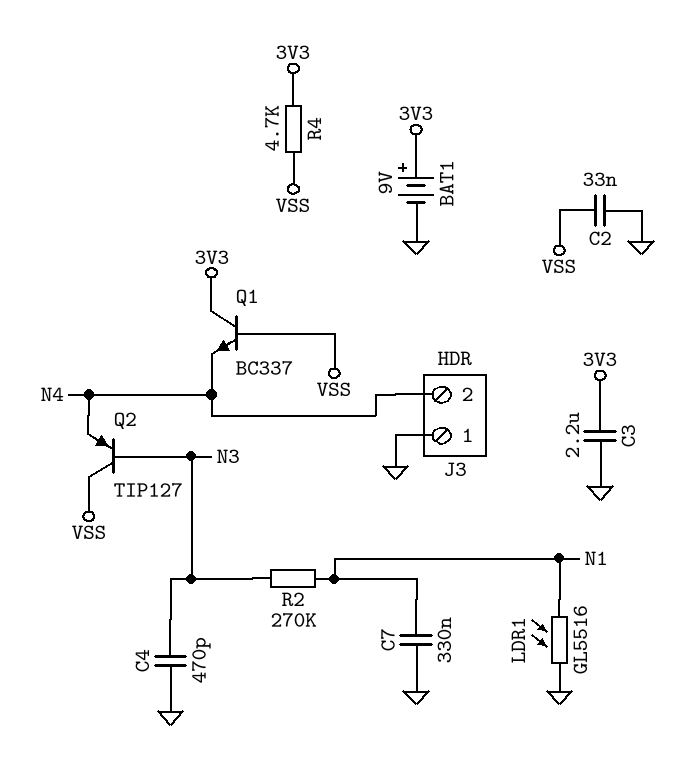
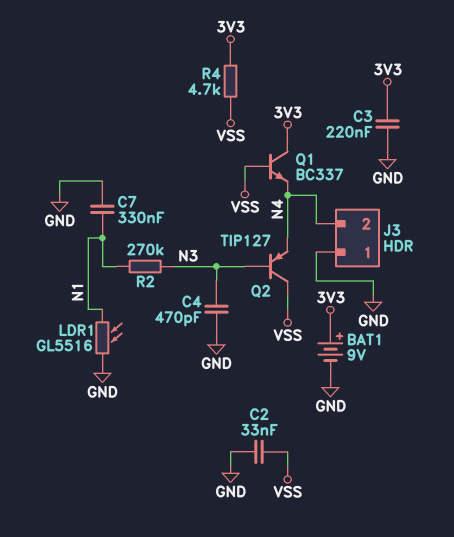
C3: 2.2uF (3V3, GND) -> 220nF (3V3, GND)

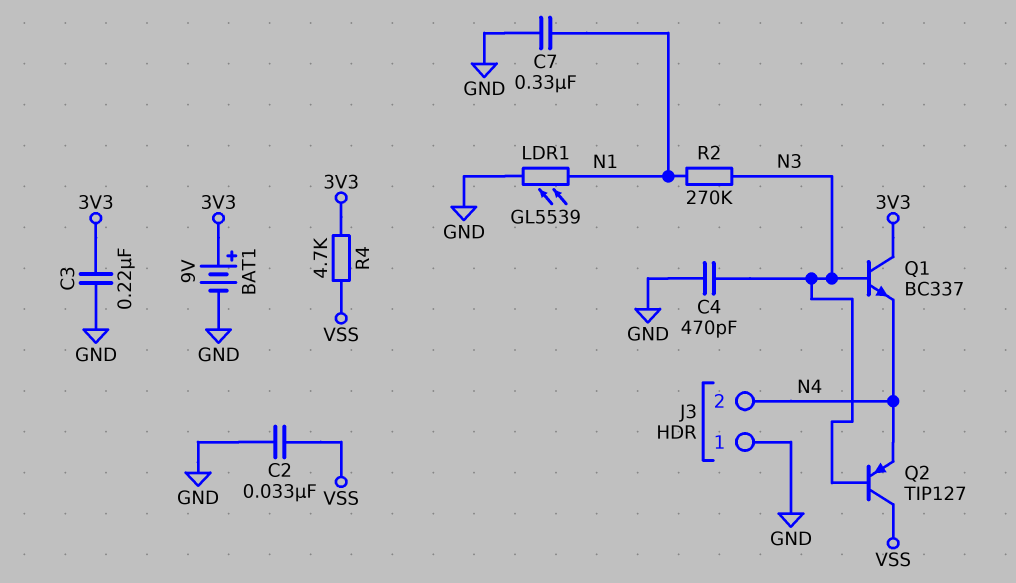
LDR1: GL5516 (GND, N1) -> GL5539 (GND, N1)
Q1: NPN BC337 (B VSS, C 3V3, E N4) -> NPN BC337 (B N3, C 3V3, E N4)

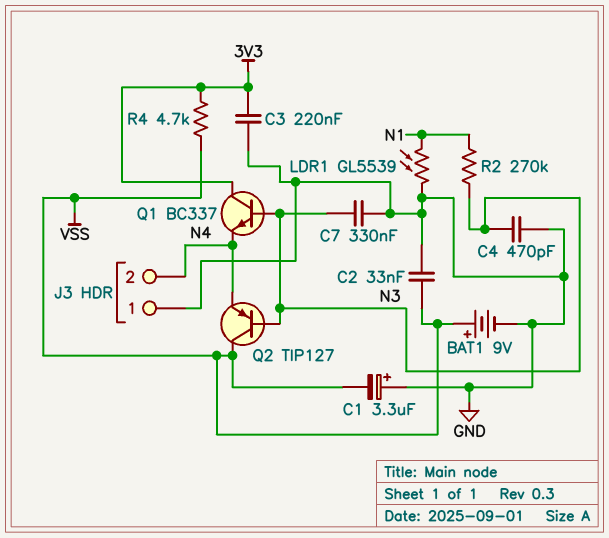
BAT1: 9V (plus 3V3, minus GND) -> 9V (plus VSS, minus GND)
C1: none -> 3.3uF (plus GND, minus VSS)
C7: 330nF (GND, N1) -> 330nF (GND, N3)

